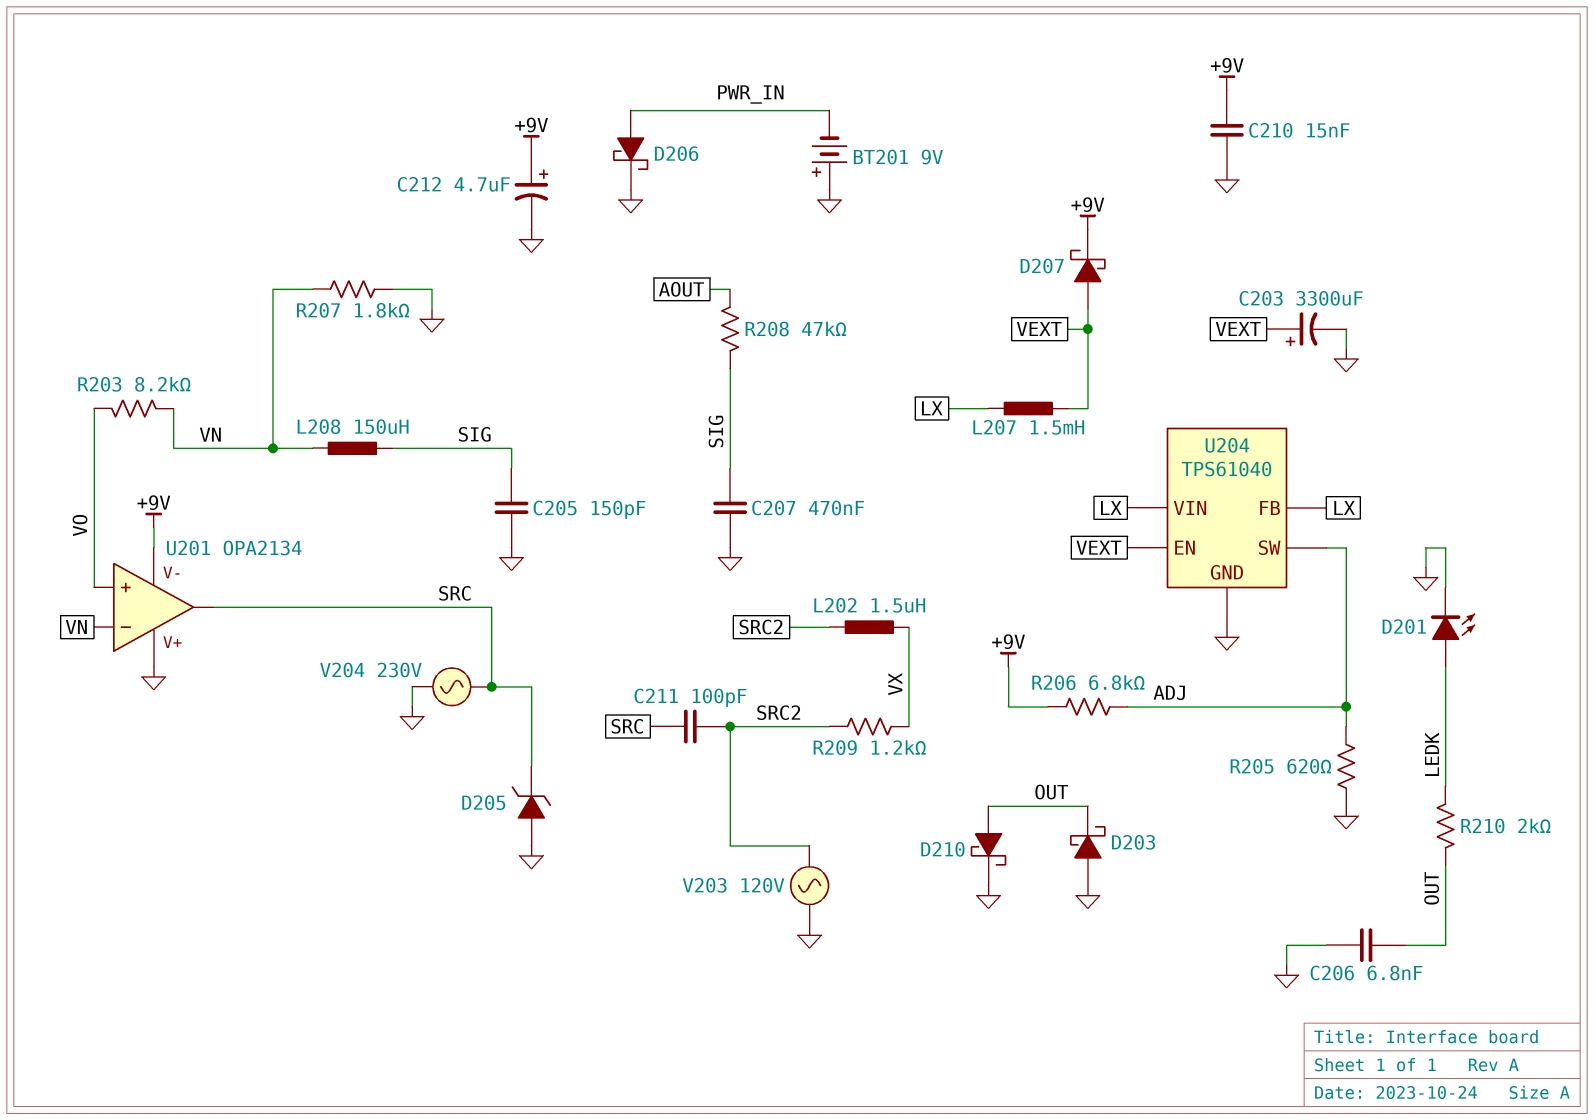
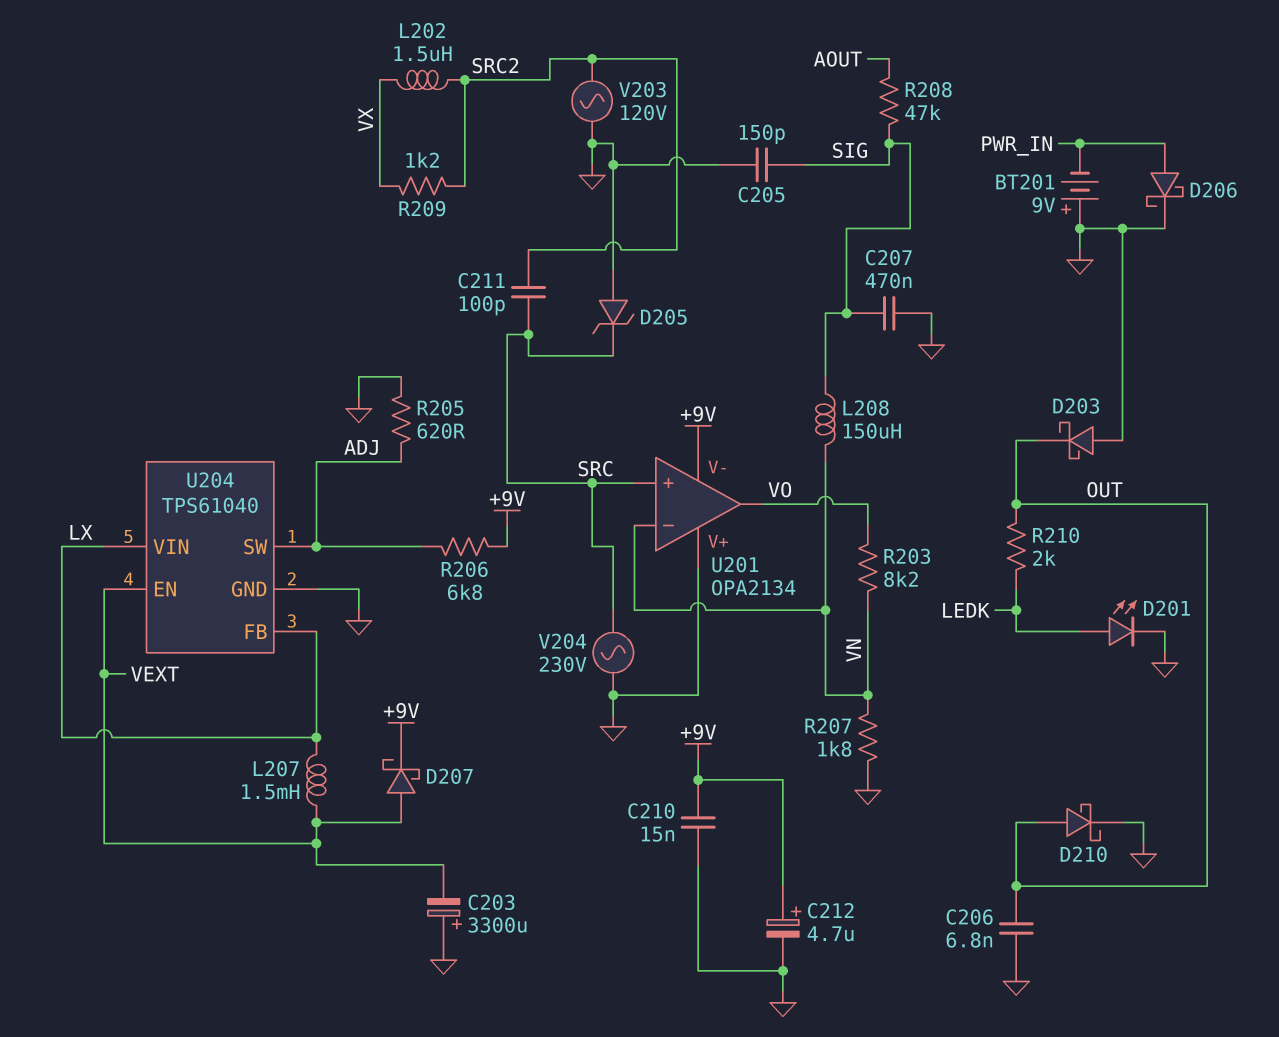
C203: 3300uF (plus VEXT, minus GND) -> 3300uF (plus GND, minus VEXT)
U201 pin in+: VO -> SRC
U201 pin out: SRC -> VO

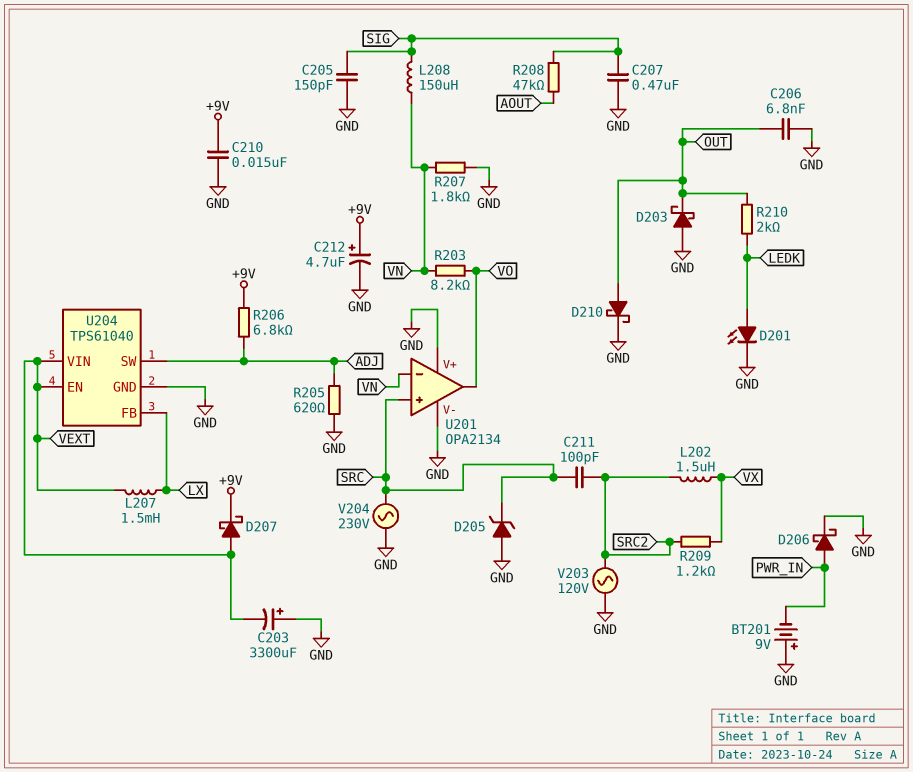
U201 pin V-: +9V -> GND
U204 pin VIN: LX -> VEXT

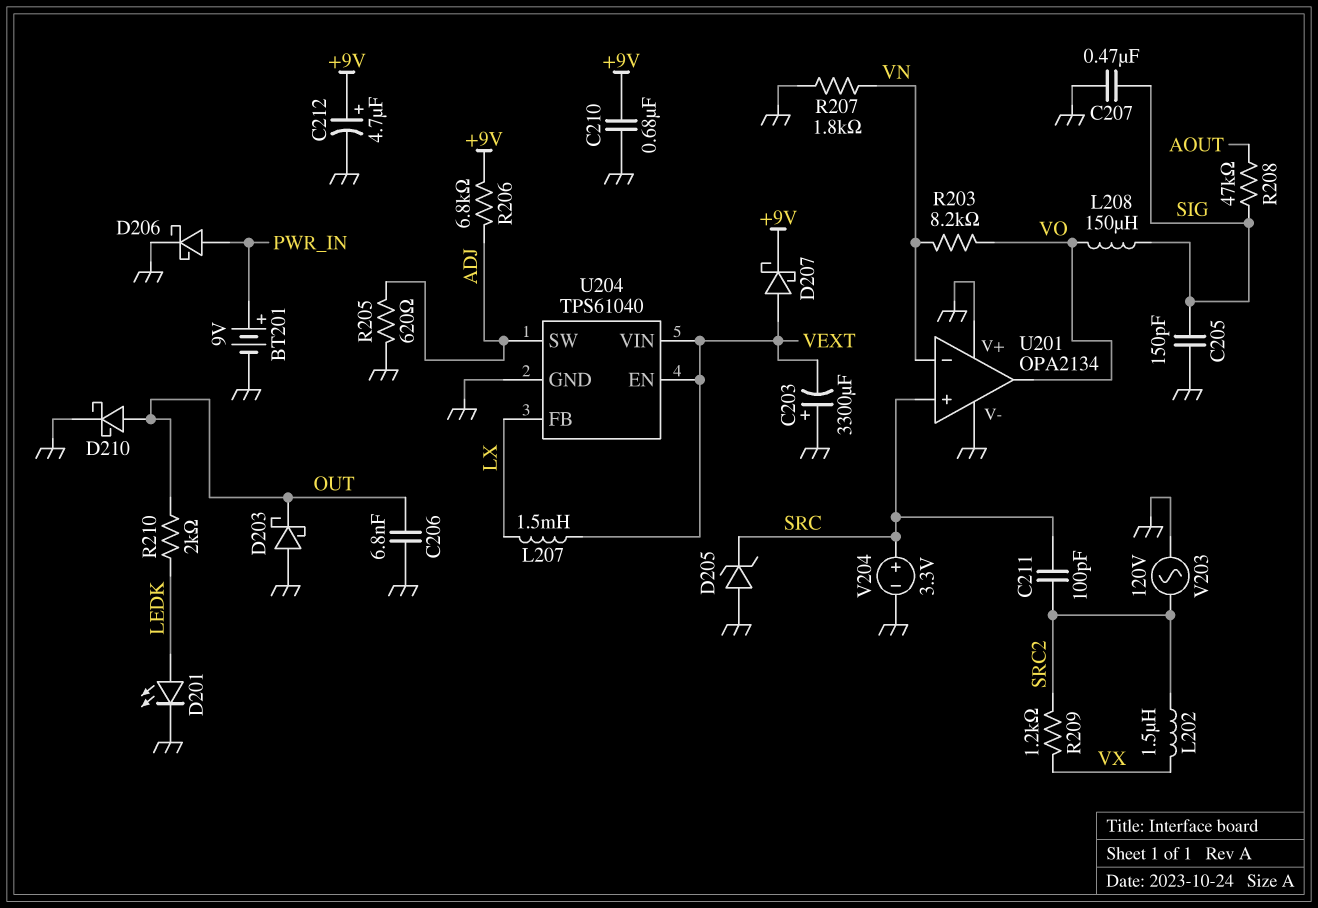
BT201: 9V (plus GND, minus PWR_IN) -> 9V (plus PWR_IN, minus GND)
C210: 15nF (+9V, GND) -> 680nF (+9V, GND)
L208: 150uH (SIG, VN) -> 150uH (SIG, VO)
V204: AC 230V (GND, SRC) -> 3.3V (plus SRC, minus GND)

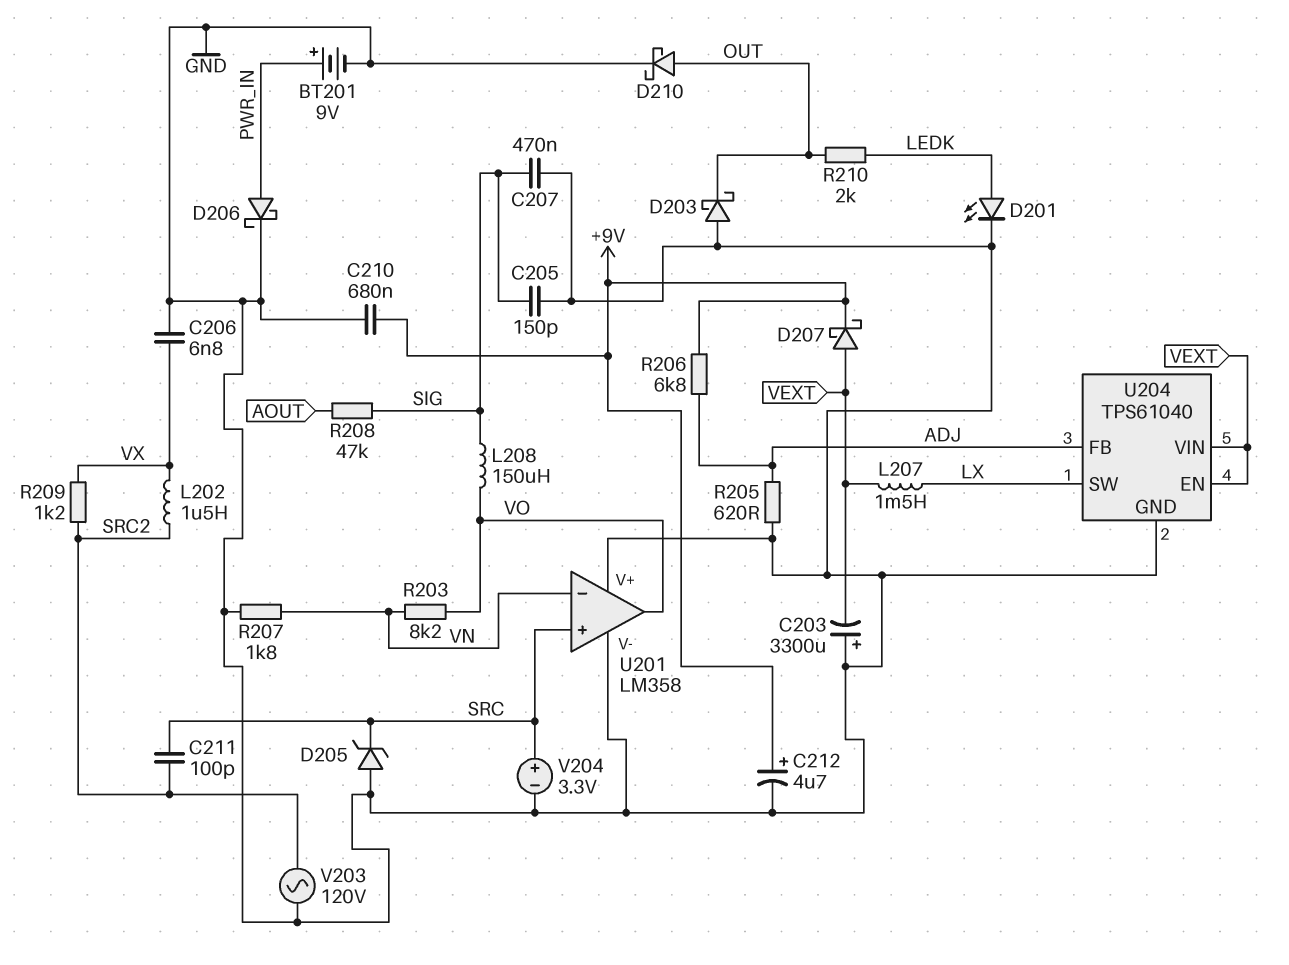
C206: 6.8nF (GND, OUT) -> 6.8nF (GND, VX)
U201: OPA2134 -> LM358
U204 pin FB: LX -> ADJ
U204 pin SW: ADJ -> LX

